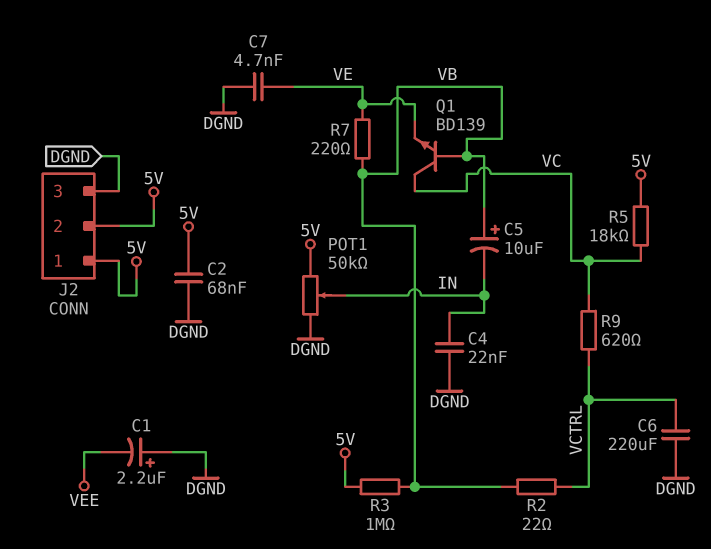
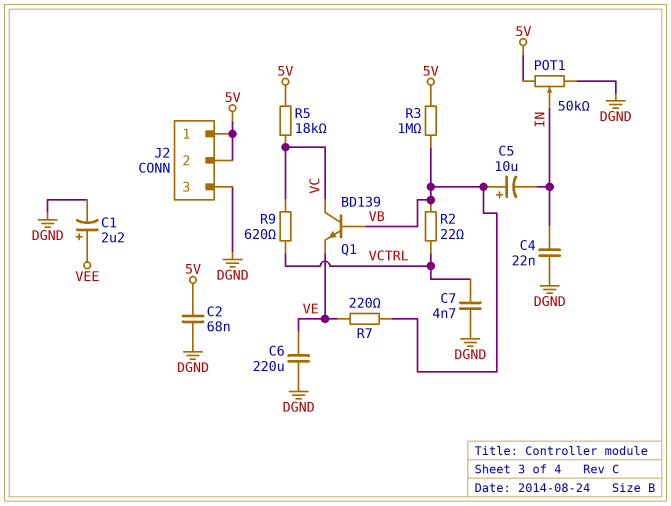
C1: 2.2uF (plus DGND, minus VEE) -> 2.2uF (plus VEE, minus DGND)
C6: 220uF (DGND, VCTRL) -> 220uF (DGND, VE)
C7: 4.7nF (DGND, VE) -> 4.7nF (DGND, VCTRL)

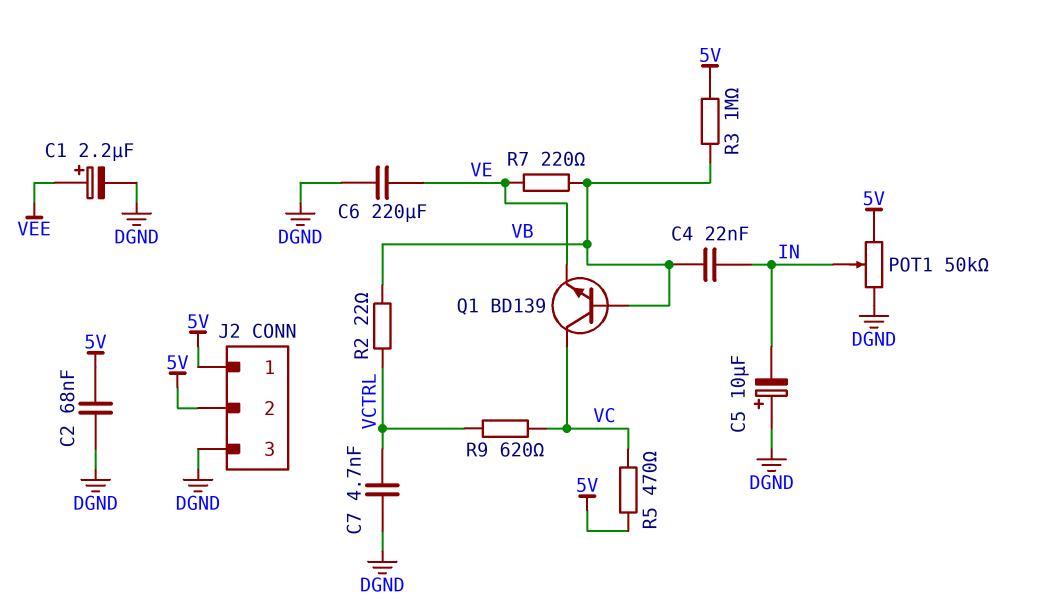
C4: 22nF (DGND, IN) -> 22nF (IN, VB)
C5: 10uF (plus VB, minus IN) -> 10uF (plus DGND, minus IN)
R5: 18k (5V, VC) -> 470 (5V, VC)

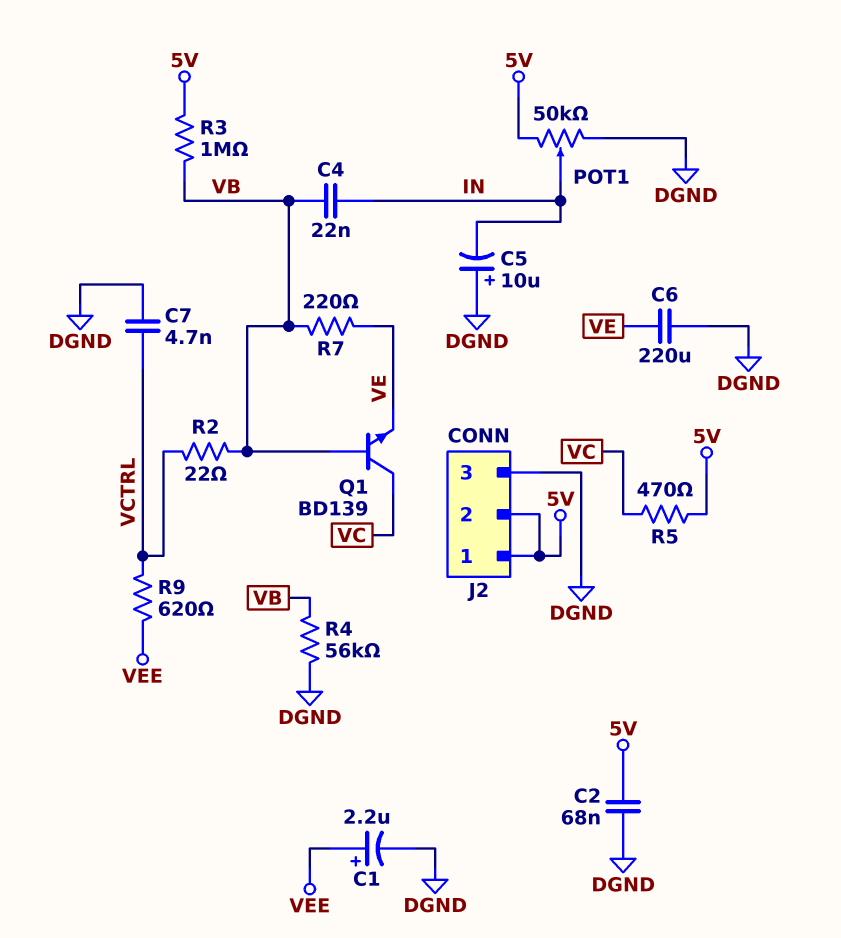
R4: none -> 56k (DGND, VB)
R9: 620 (VC, VCTRL) -> 620 (VCTRL, VEE)

